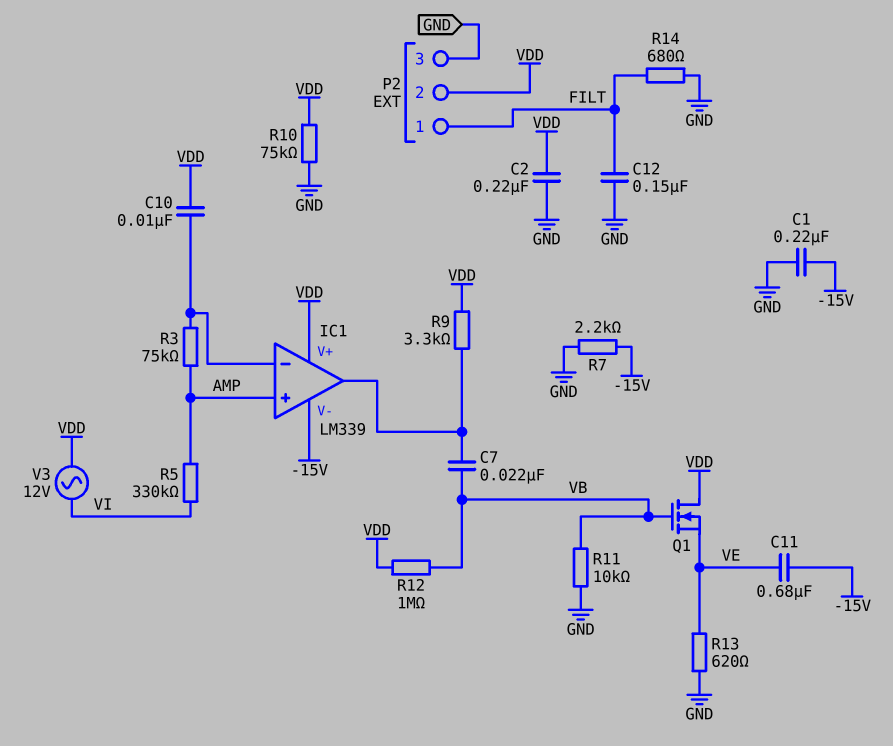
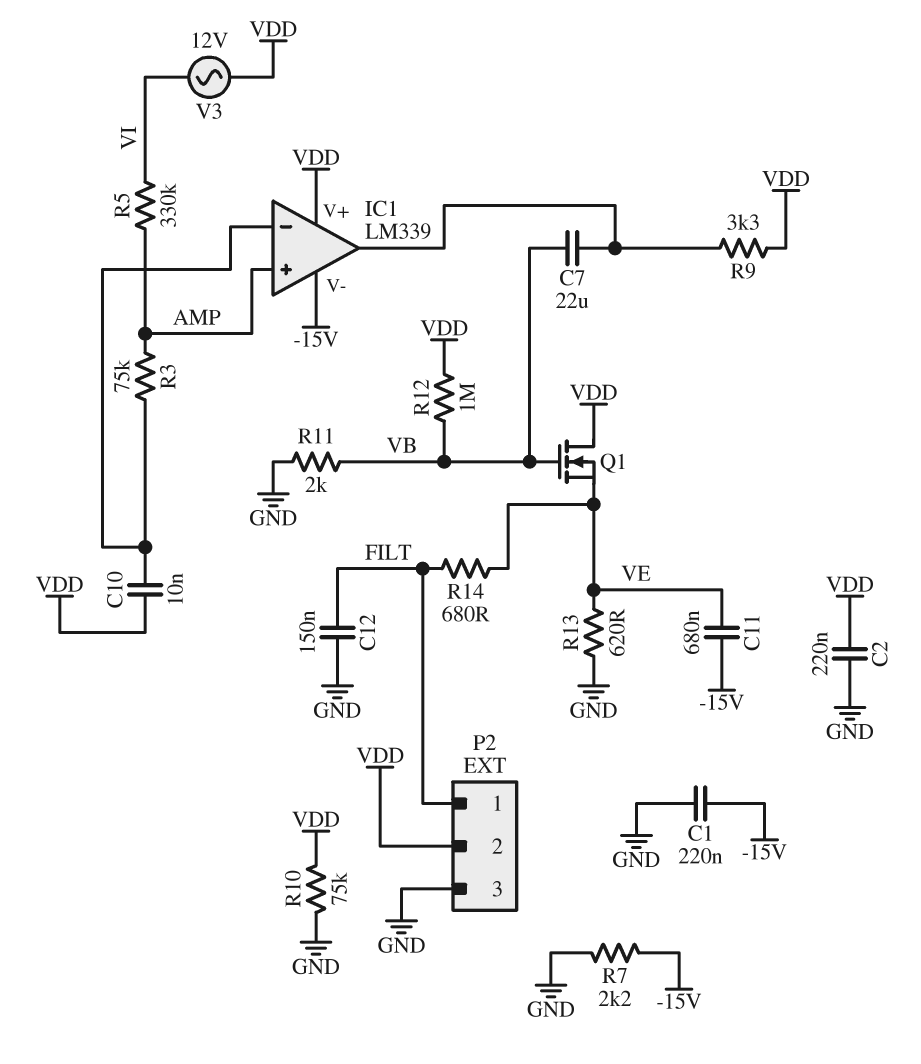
C7: 22nF (IC1/out, VB) -> 22uF (IC1/out, VB)
R11: 10k (GND, VB) -> 2k (GND, VB)
R14: 680 (FILT, GND) -> 680 (FILT, VE)

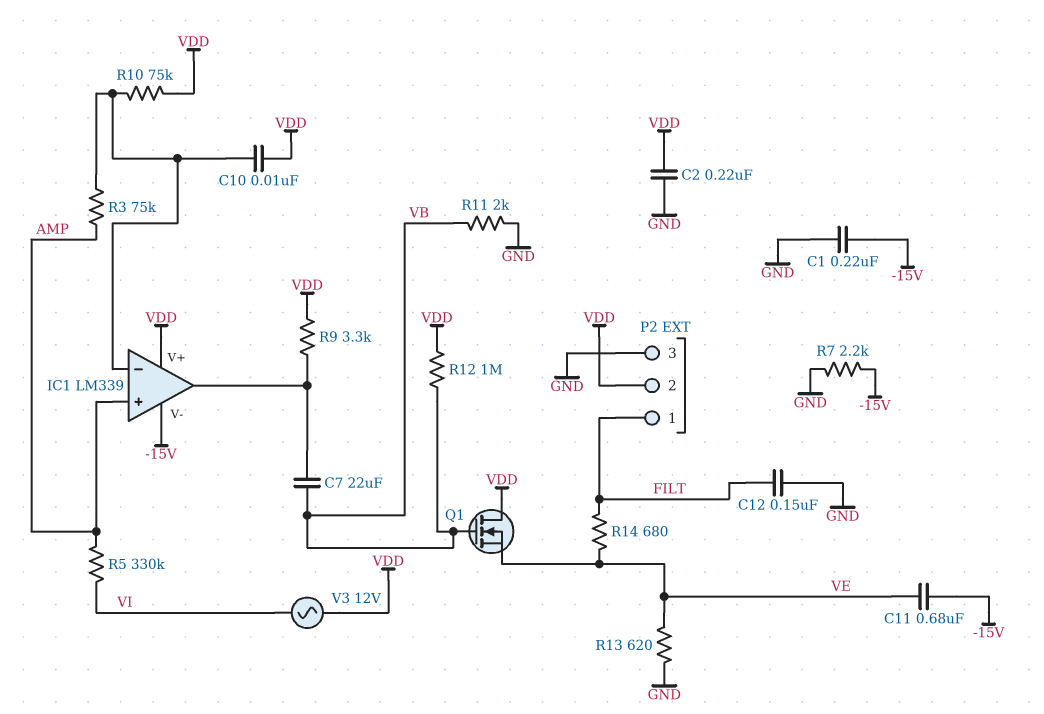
R10: 75k (GND, VDD) -> 75k (IC1/in-, VDD)

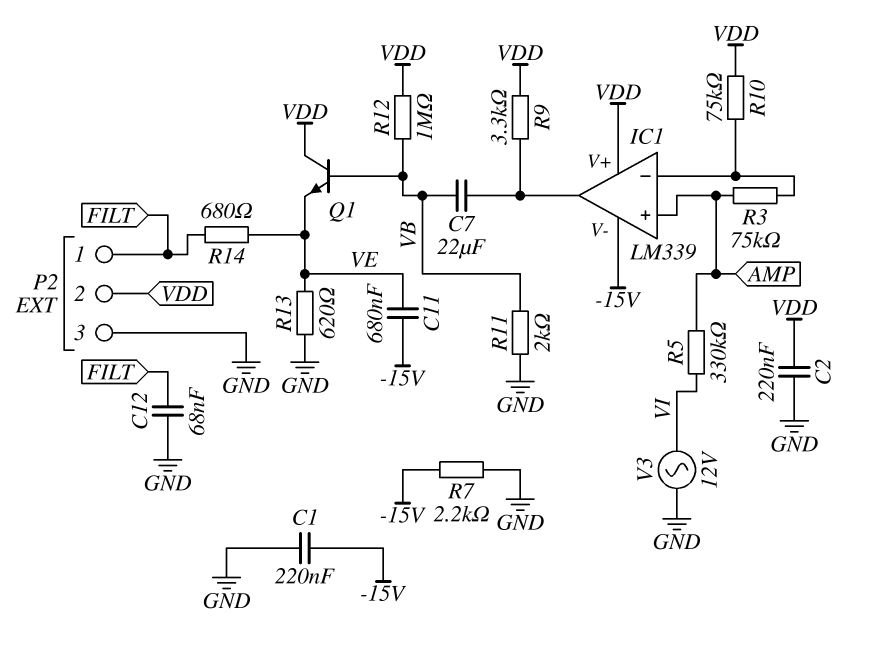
C10: 10nF (IC1/in-, VDD) -> none
C12: 150nF (FILT, GND) -> 68nF (FILT, GND)
Q1: NMOS (G VB, D VDD, S VE) -> NPN (B VB, C VDD, E VE)
V3: AC 12V (VDD, VI) -> AC 12V (GND, VI)

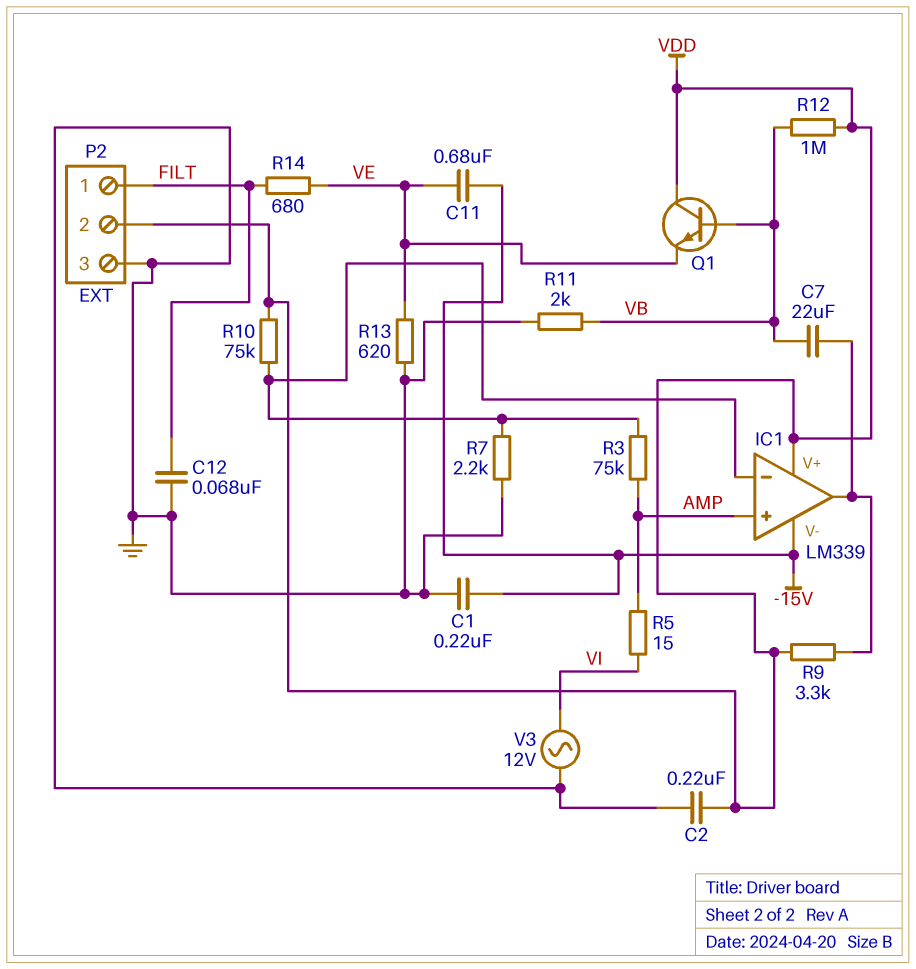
R5: 330k (AMP, VI) -> 15 (AMP, VI)
R7: 2.2k (-15V, GND) -> 2.2k (GND, IC1/in-)

